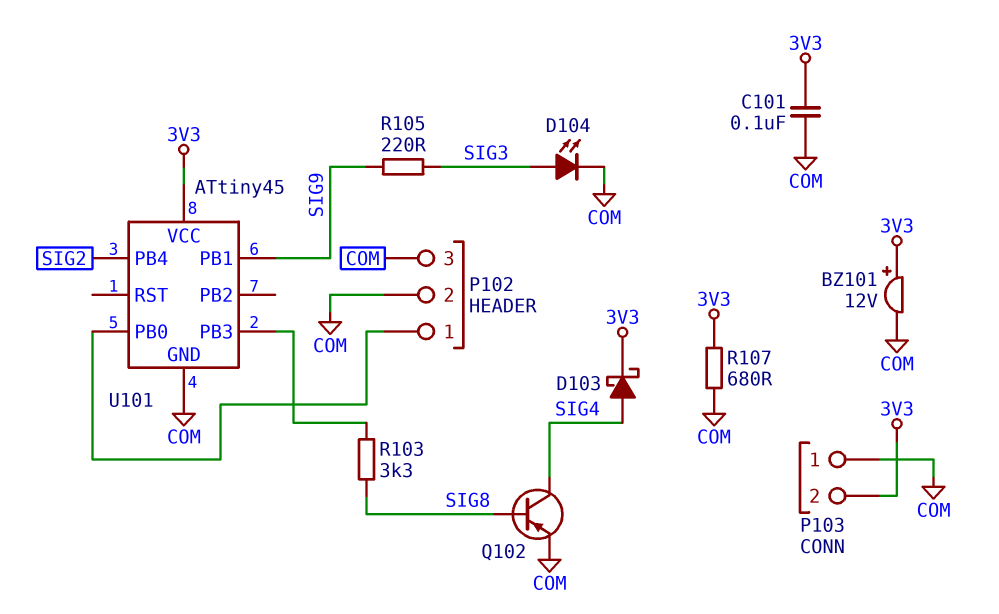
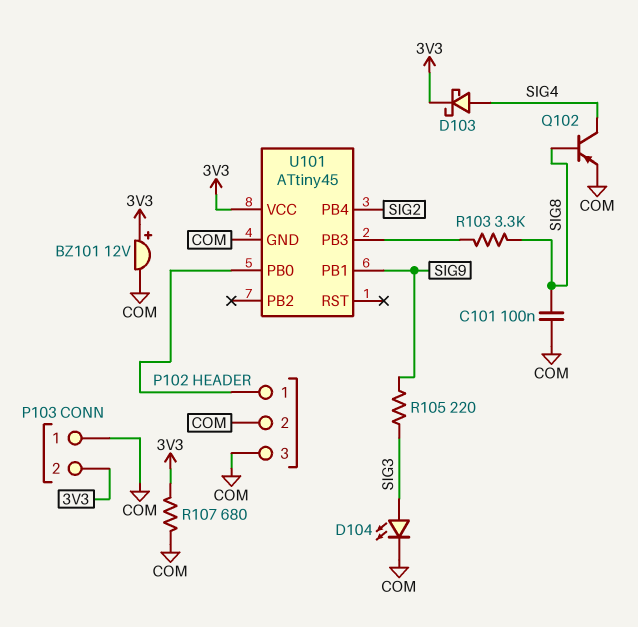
C101: 100nF (3V3, COM) -> 100nF (COM, SIG8)

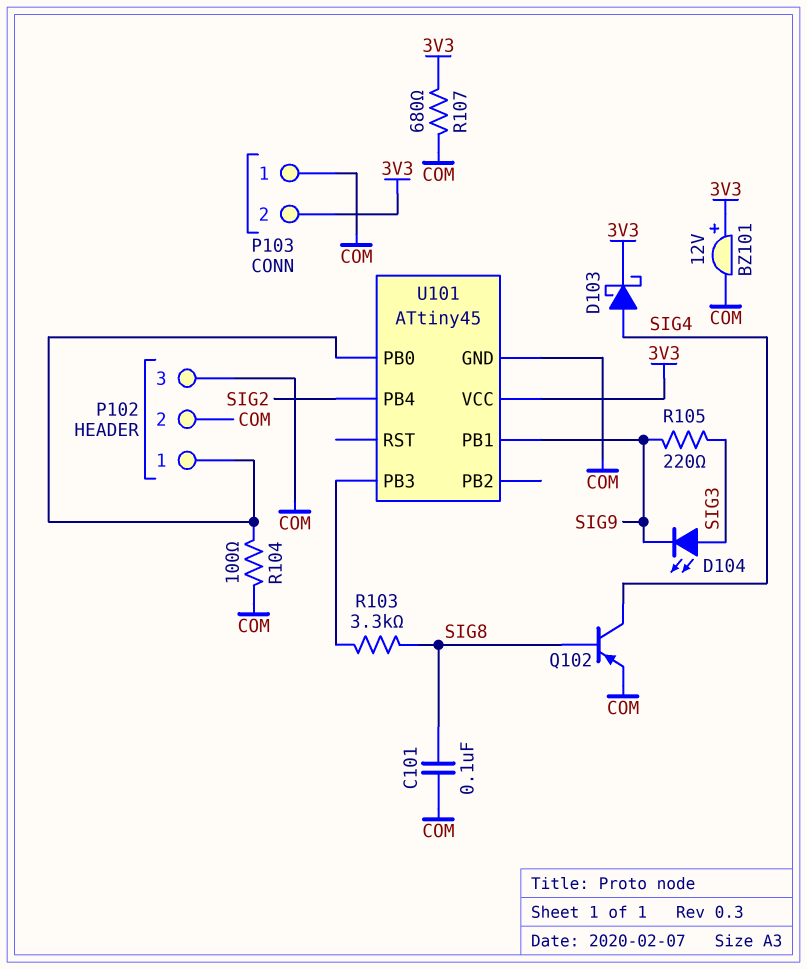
D104: LED (A SIG3, K COM) -> LED (A SIG3, K SIG9)
R104: none -> 100 (COM, P102/1)

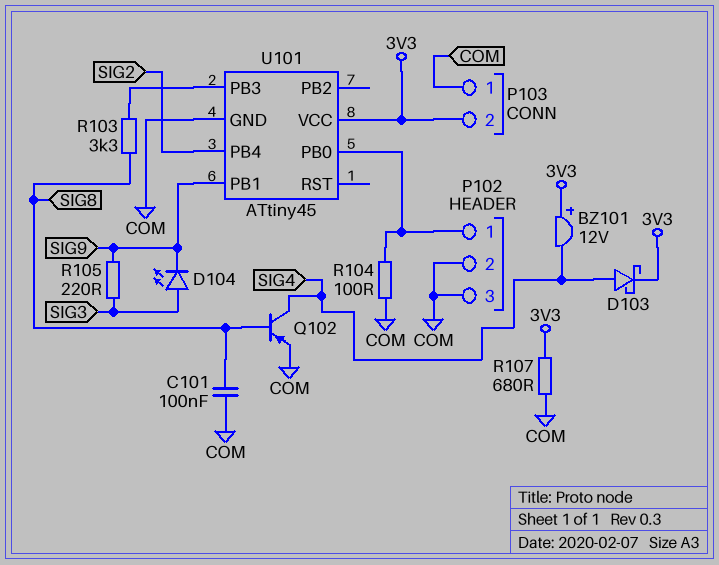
BZ101: buzzer 12V (plus 3V3, minus COM) -> buzzer 12V (plus 3V3, minus SIG4)

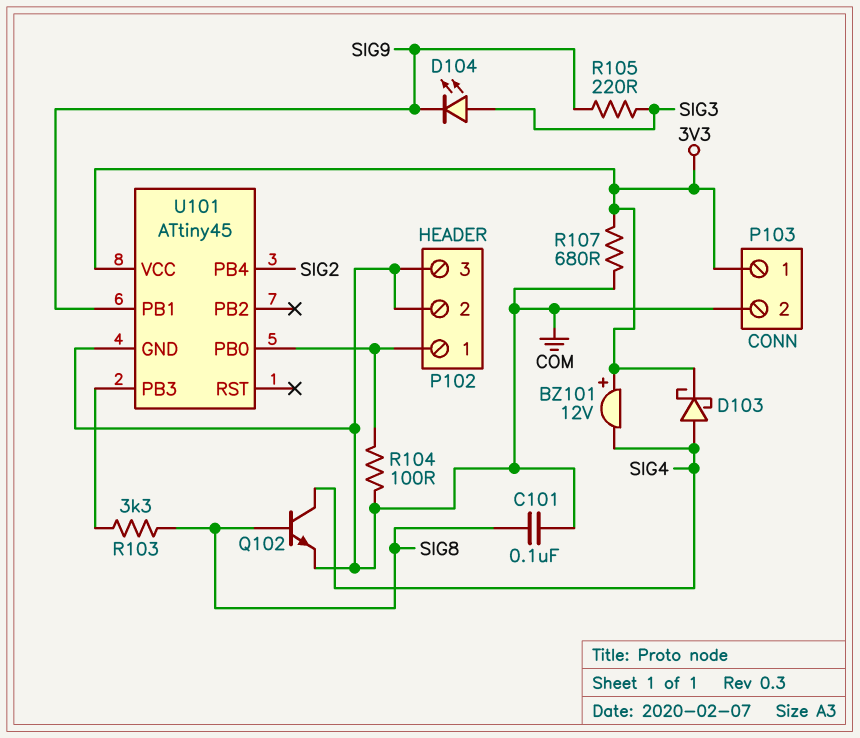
P103 pin 1: COM -> 3V3
P103 pin 2: 3V3 -> COM
Q102: PNP (B SIG8, C SIG4, E COM) -> NPN (B SIG8, C SIG4, E COM)

